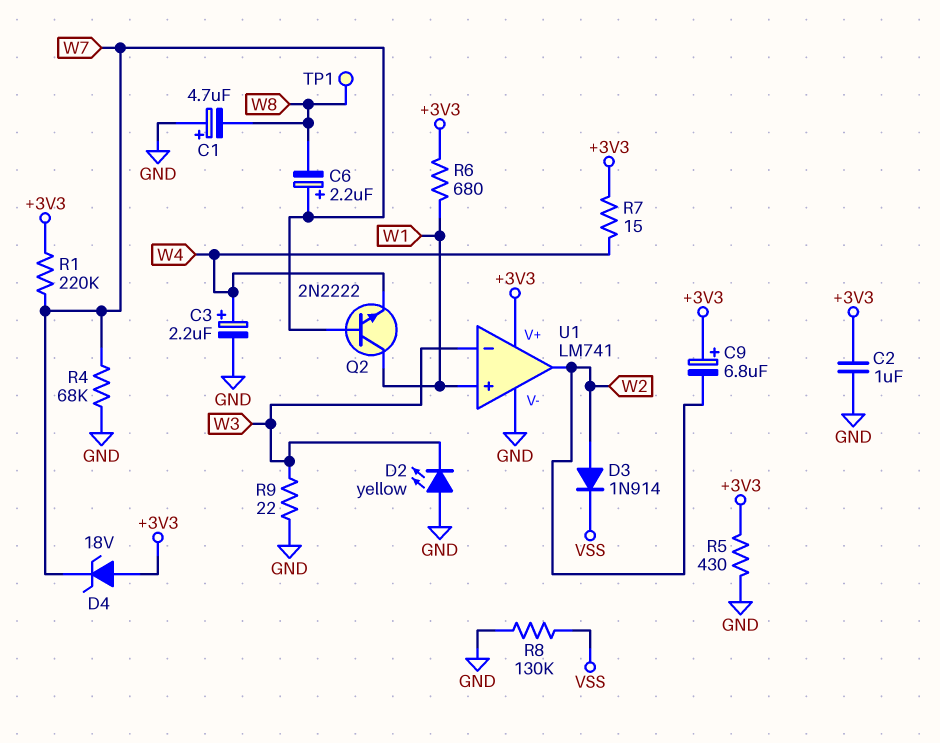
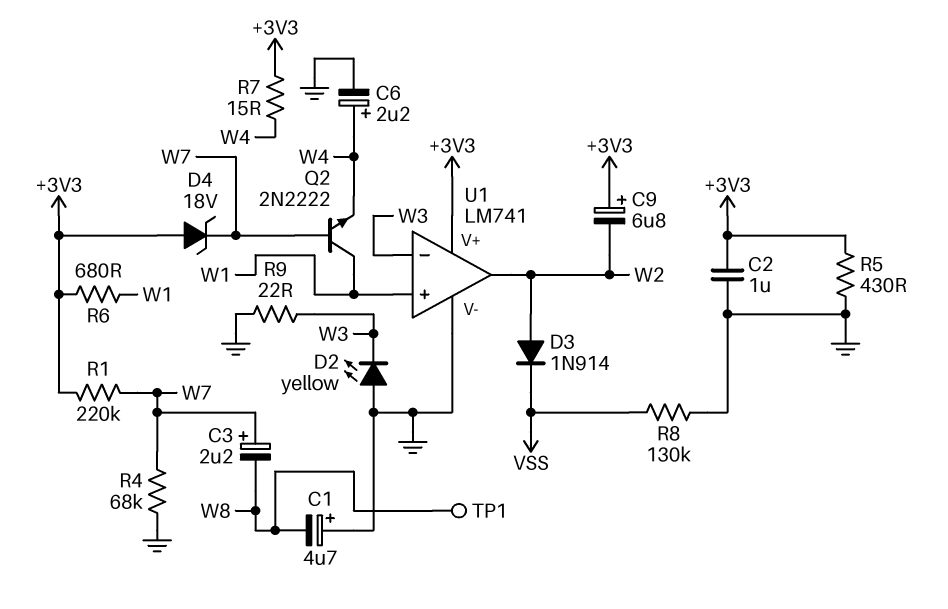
C3: 2.2uF (plus W4, minus GND) -> 2.2uF (plus W7, minus W8)
C6: 2.2uF (plus W7, minus W8) -> 2.2uF (plus W4, minus GND)

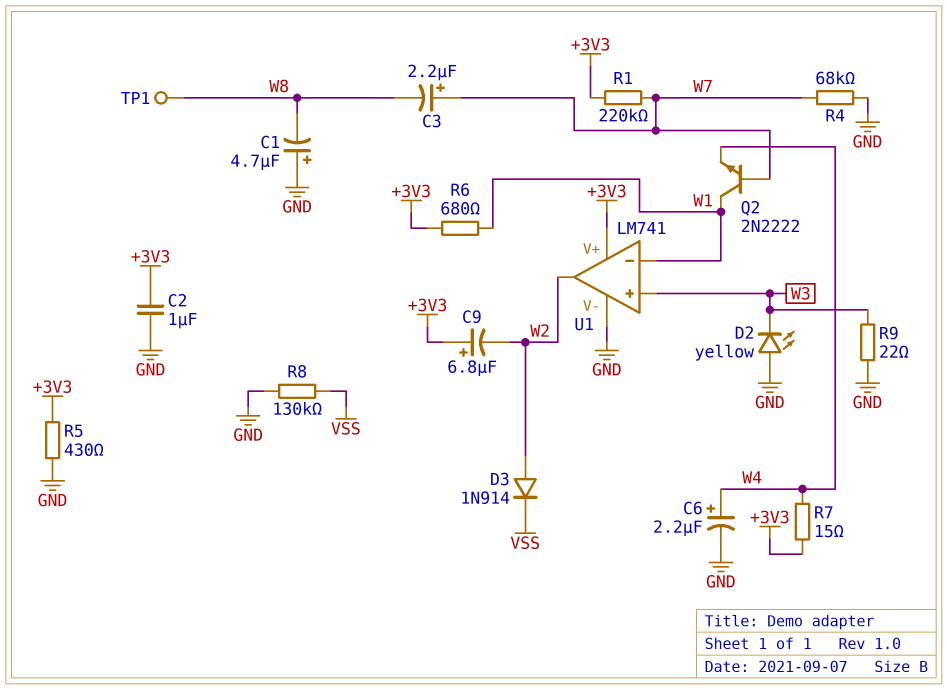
D4: zener 18V (A +3V3, K W7) -> none
U1 pin in+: W1 -> W3
U1 pin in-: W3 -> W1

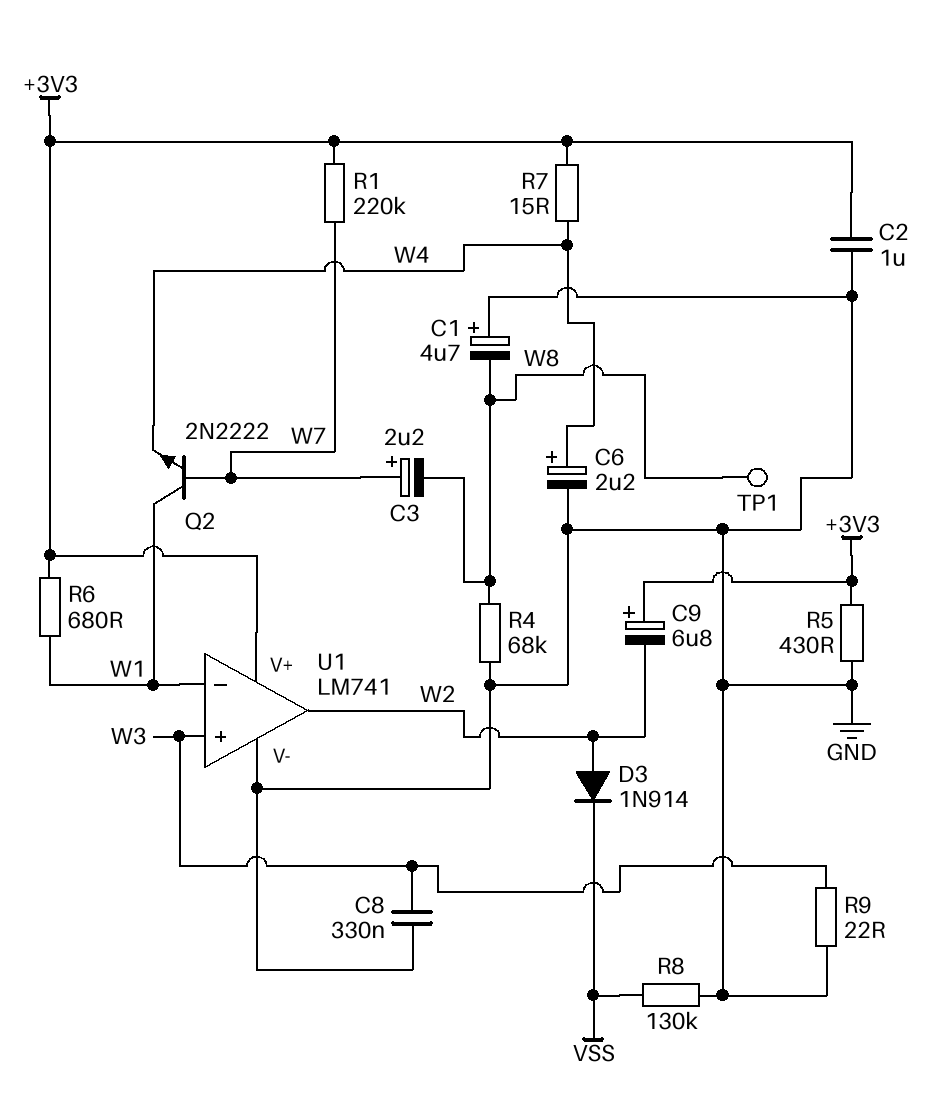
C8: none -> 330nF (GND, W3)
D2: LED yellow (A GND, K W3) -> none
R4: 68k (GND, W7) -> 68k (GND, W8)

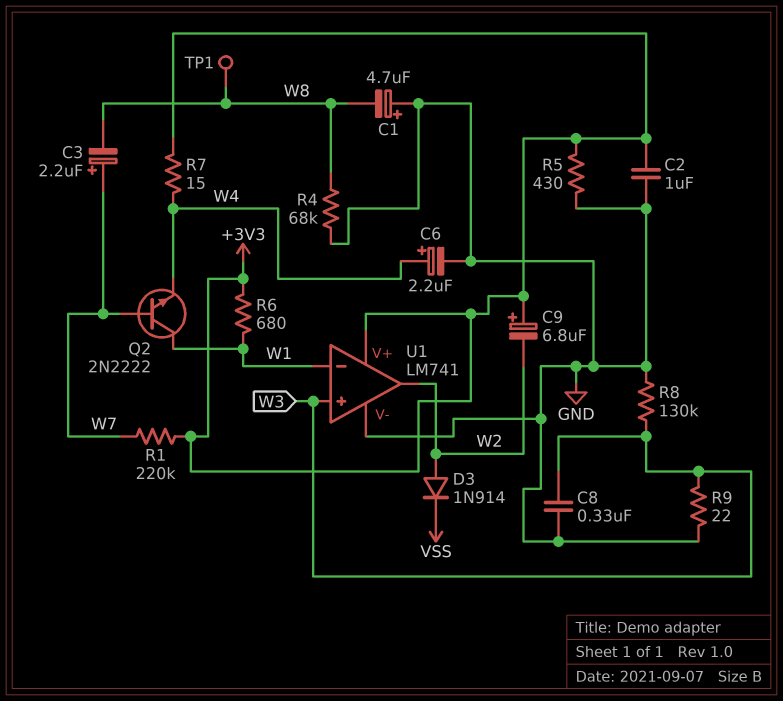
R8: 130k (GND, VSS) -> 130k (GND, W3)

